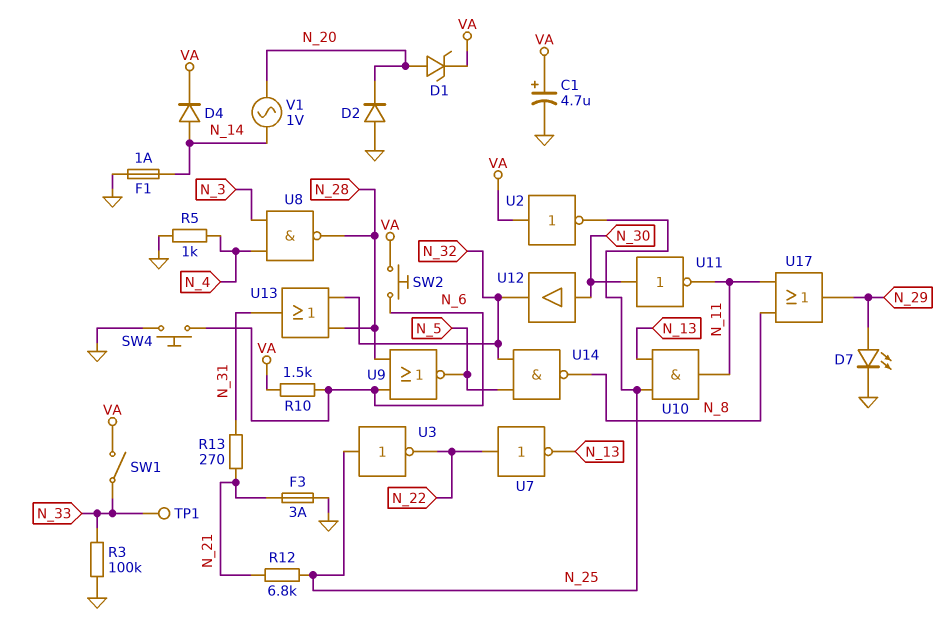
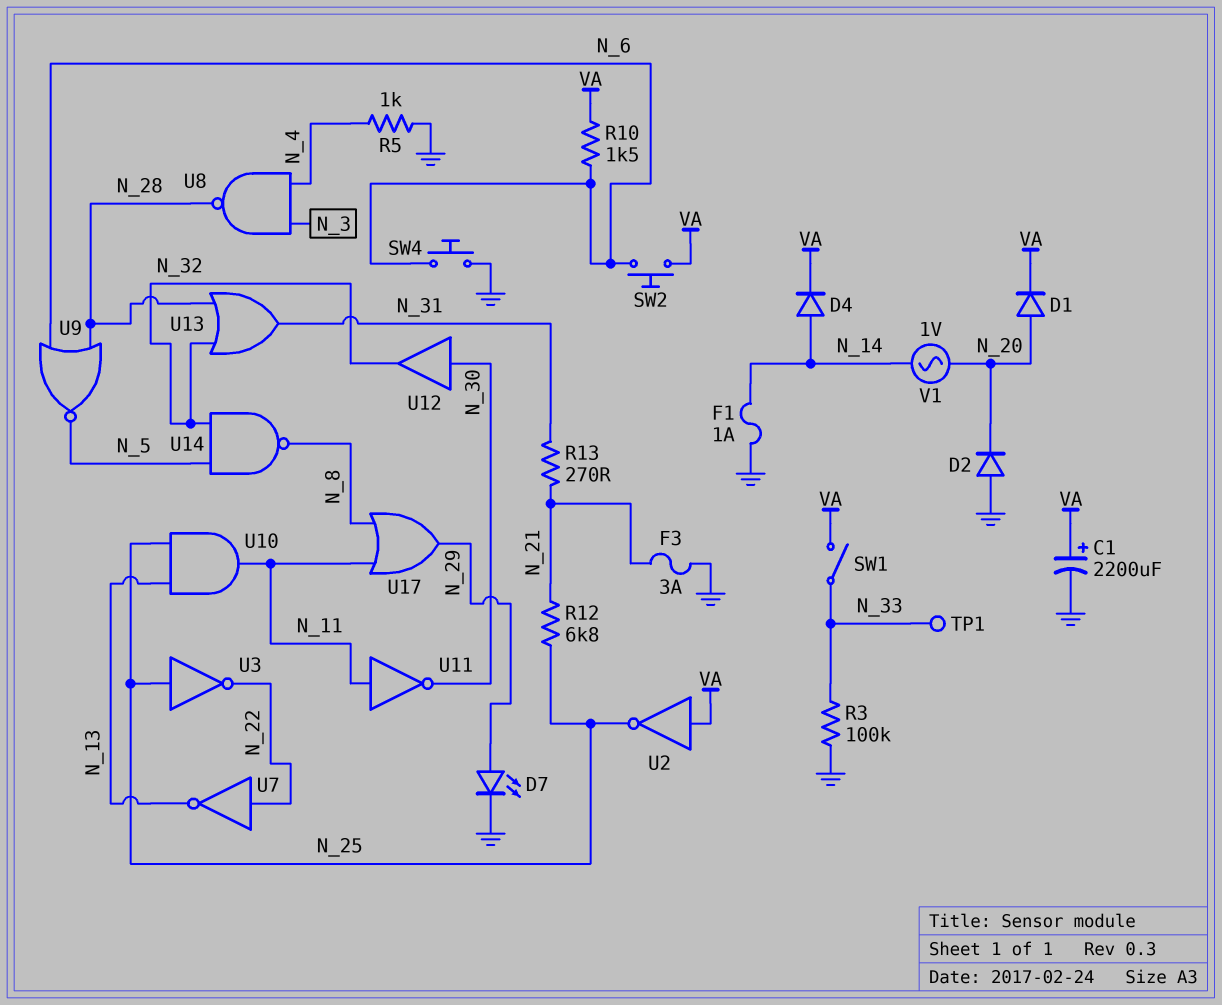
C1: 4.7uF (plus VA, minus GND) -> 2200uF (plus VA, minus GND)
D1: zener (A N_20, K VA) -> diode (A N_20, K VA)
U11: NOT (in N_30, out N_11) -> NOT (in N_11, out N_30)

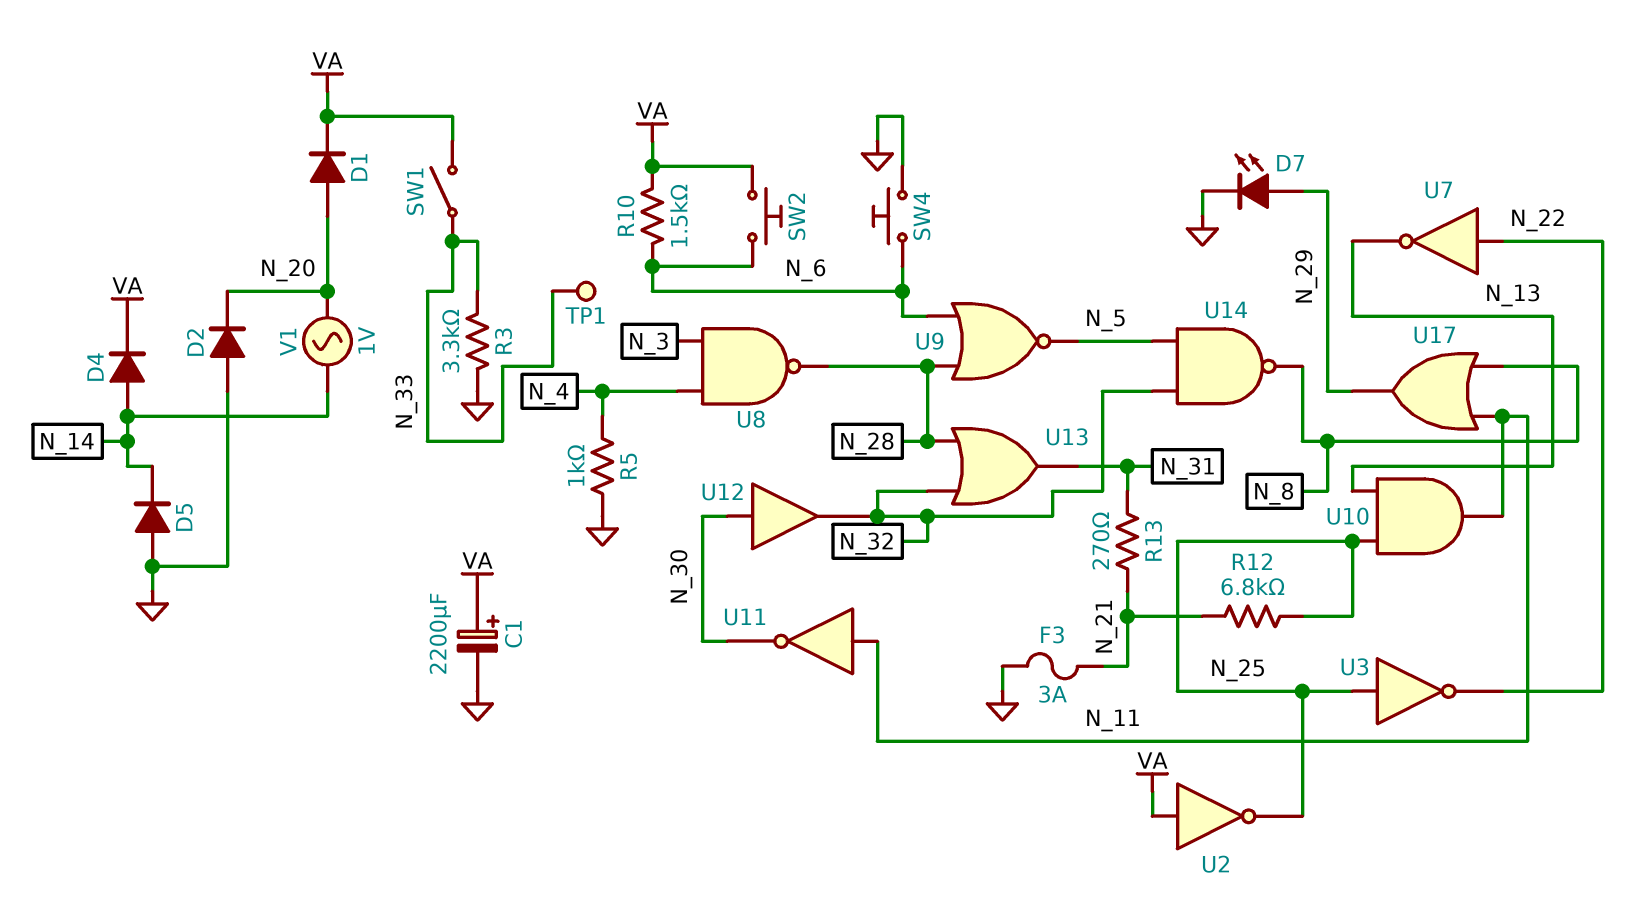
D5: none -> diode (A GND, K N_14)
F1: 1A (GND, N_14) -> none
R3: 100k (GND, N_33) -> 3.3k (GND, N_33)

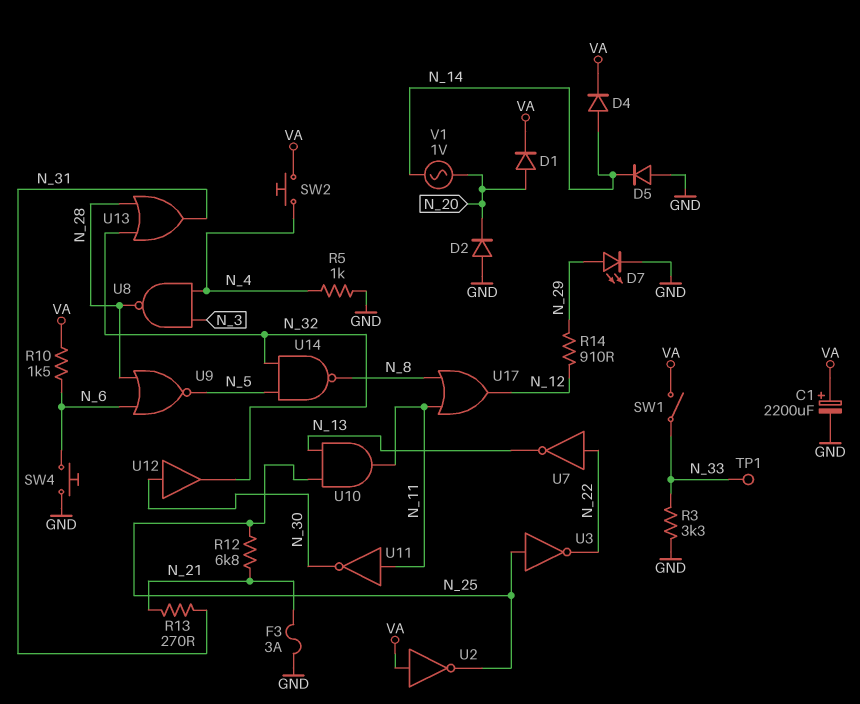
R14: none -> 910 (N_12, N_29)
SW2: button (N_6, VA) -> button (N_4, VA)
U17: OR (in N_8, in N_11, out N_29) -> OR (in N_8, in N_11, out N_12)

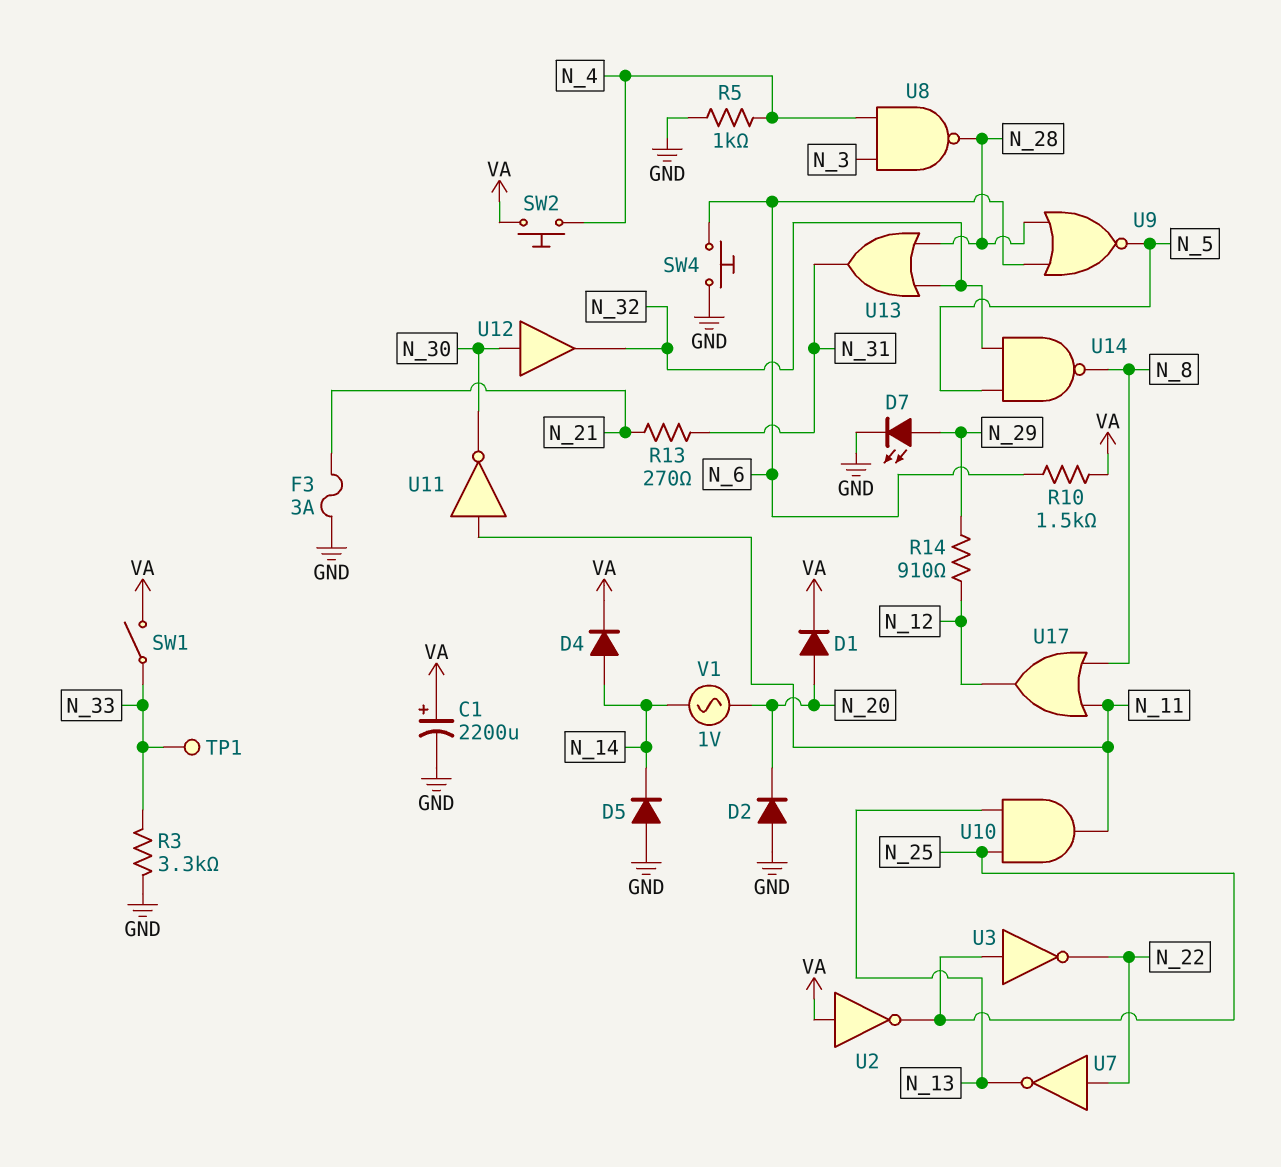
R12: 6.8k (N_21, N_25) -> none

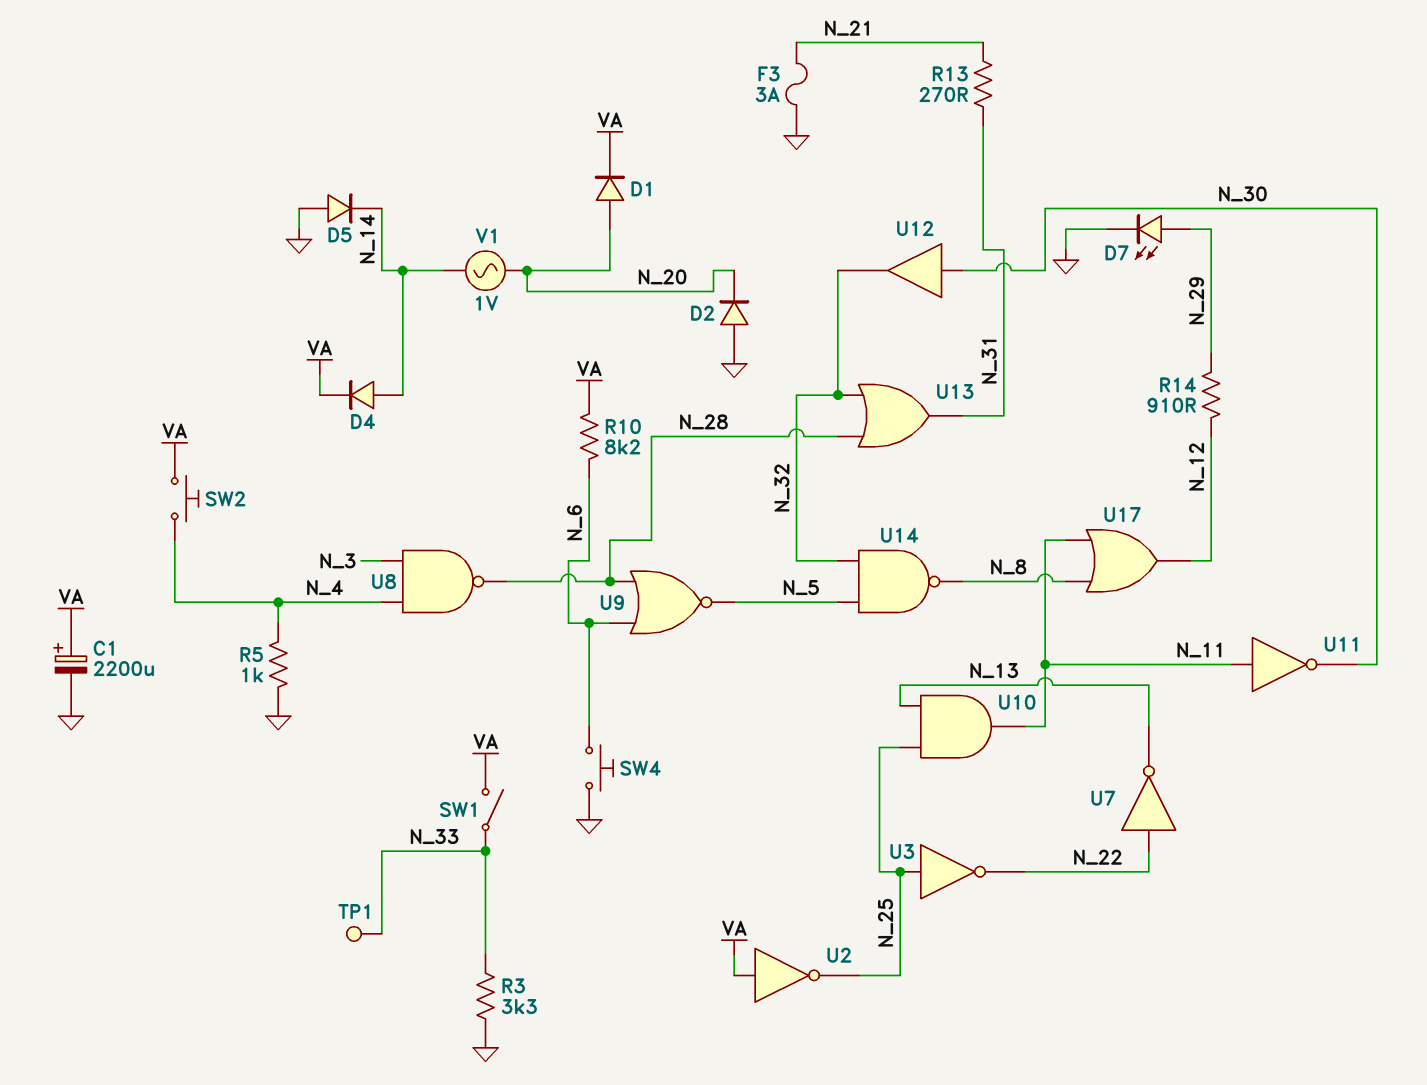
R10: 1.5k (N_6, VA) -> 8.2k (N_6, VA)

